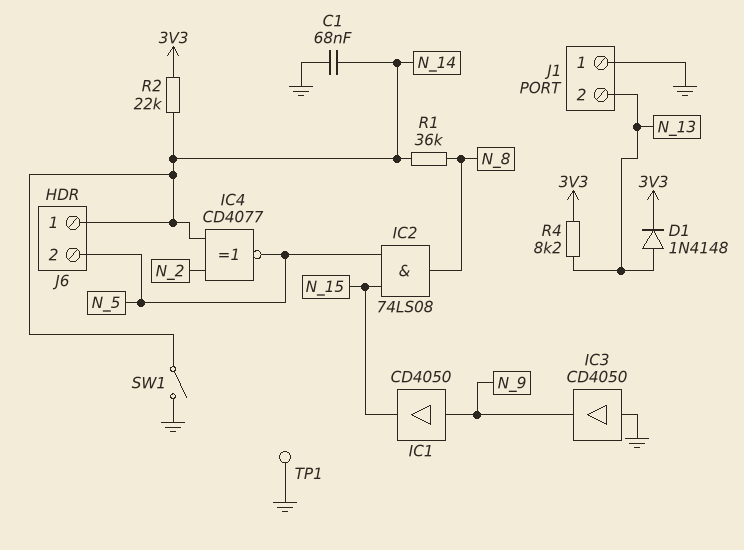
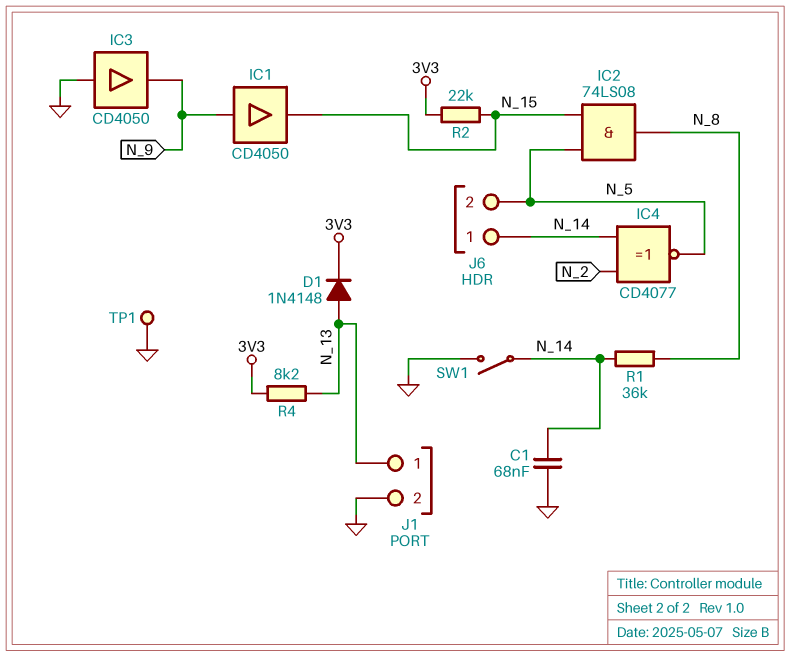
J1 pin 1: GND -> N_13
J1 pin 2: N_13 -> GND
R2: 22k (3V3, N_14) -> 22k (3V3, N_15)

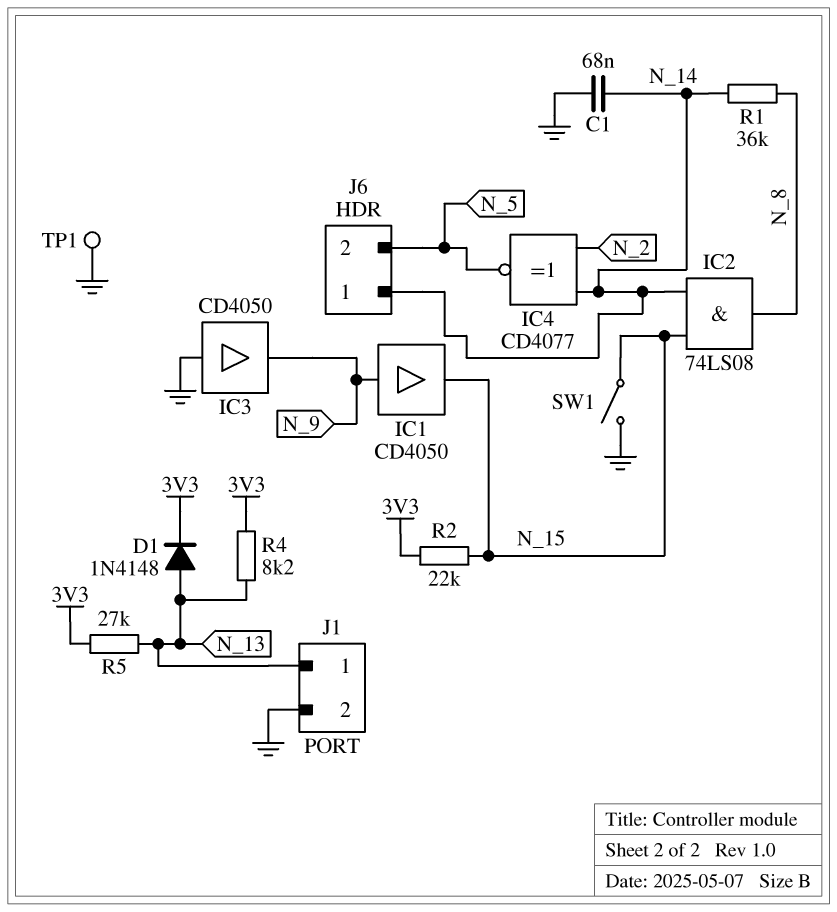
IC2: AND 74LS08 (in N_5, in N_15, out N_8) -> AND 74LS08 (in N_14, in N_15, out N_8)
R5: none -> 27k (3V3, N_13)
SW1: switch (GND, N_14) -> switch (GND, N_15)

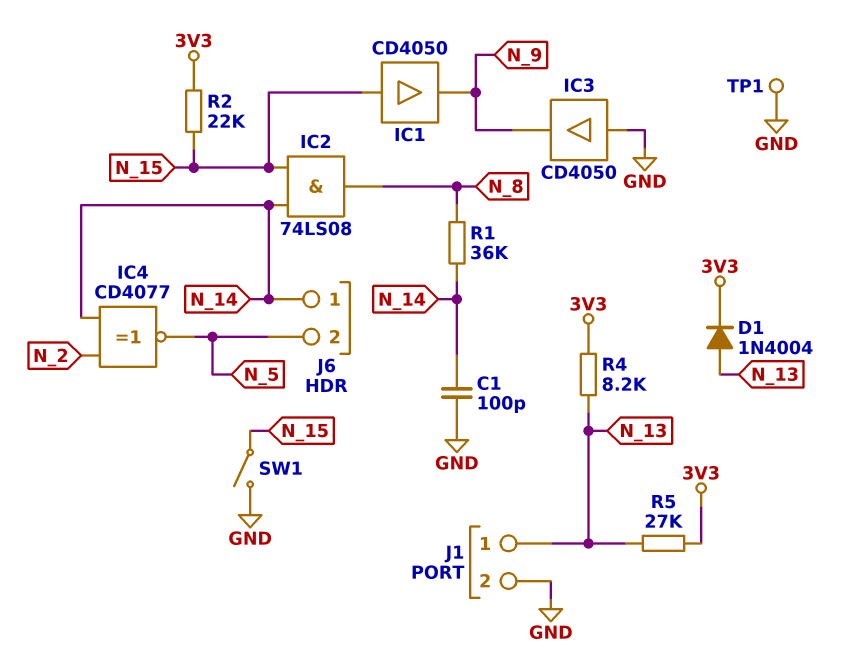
C1: 68nF (GND, N_14) -> 100pF (GND, N_14)
D1: diode 1N4148 (A N_13, K 3V3) -> diode 1N4004 (A N_13, K 3V3)
IC1: buffer CD4050 (in N_9, out N_15) -> buffer CD4050 (in N_15, out N_9)

